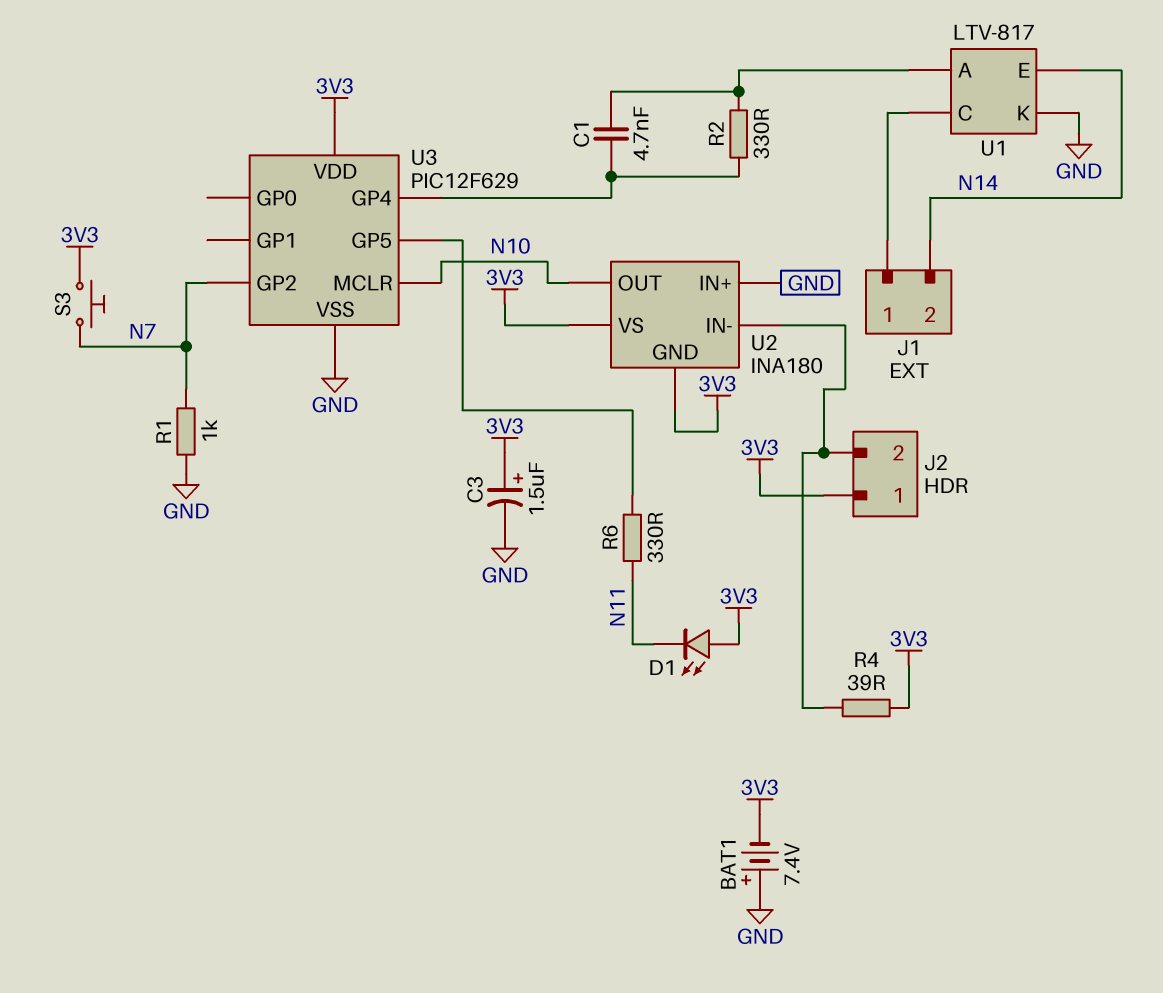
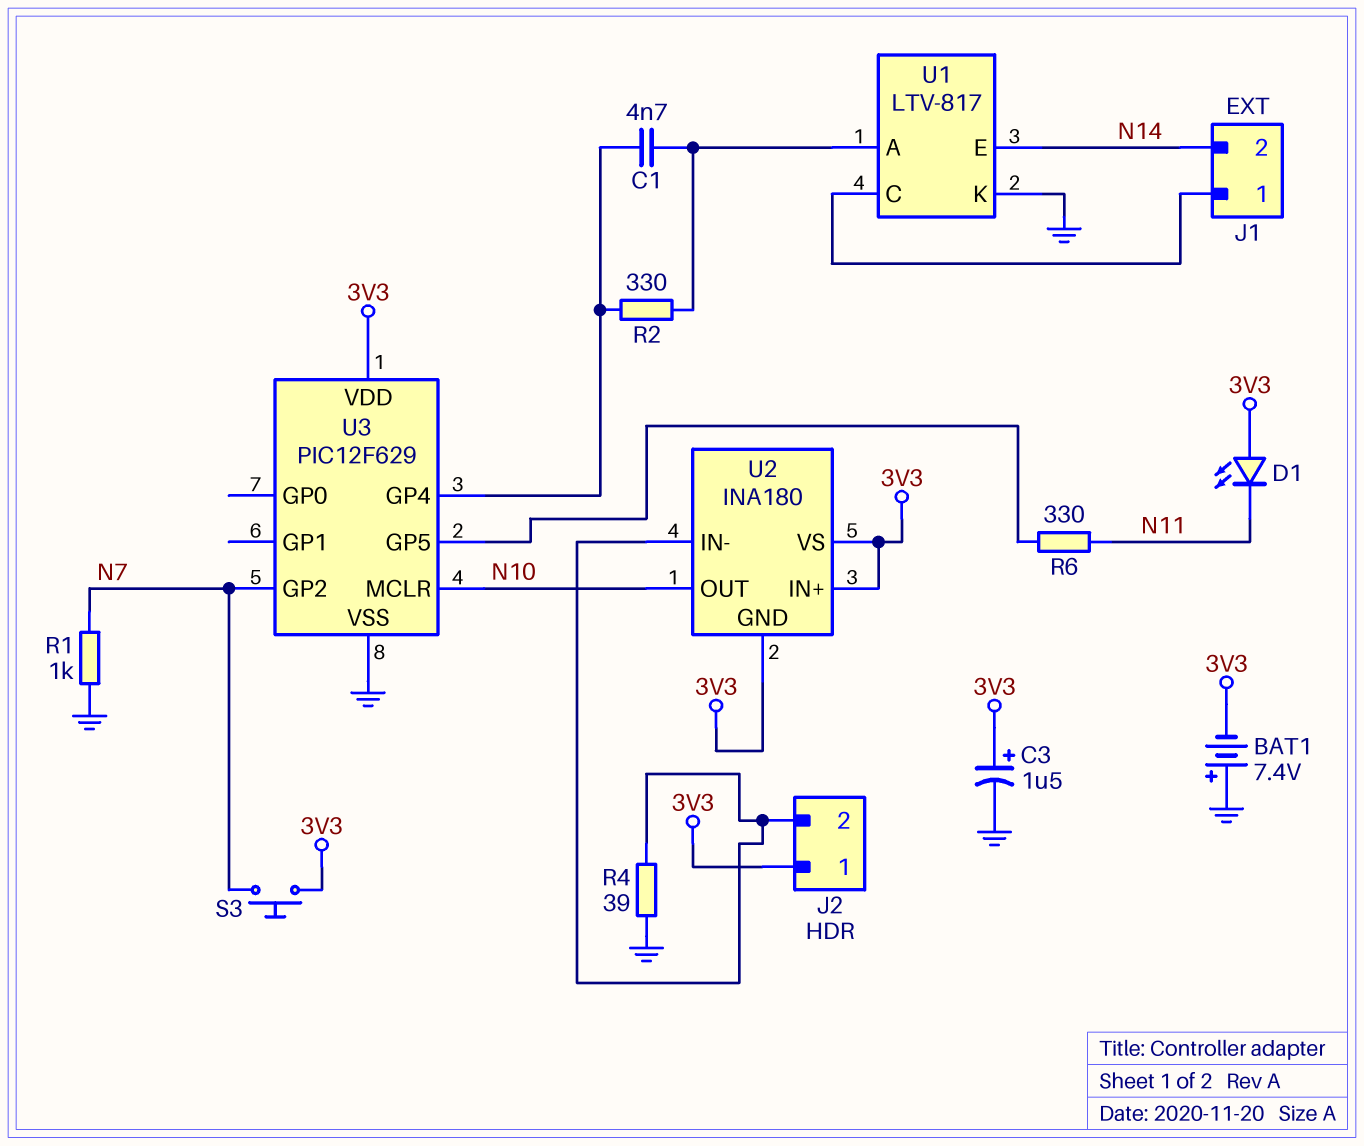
R4: 39 (3V3, J2/2) -> 39 (GND, J2/2)
U2 pin IN+: GND -> 3V3

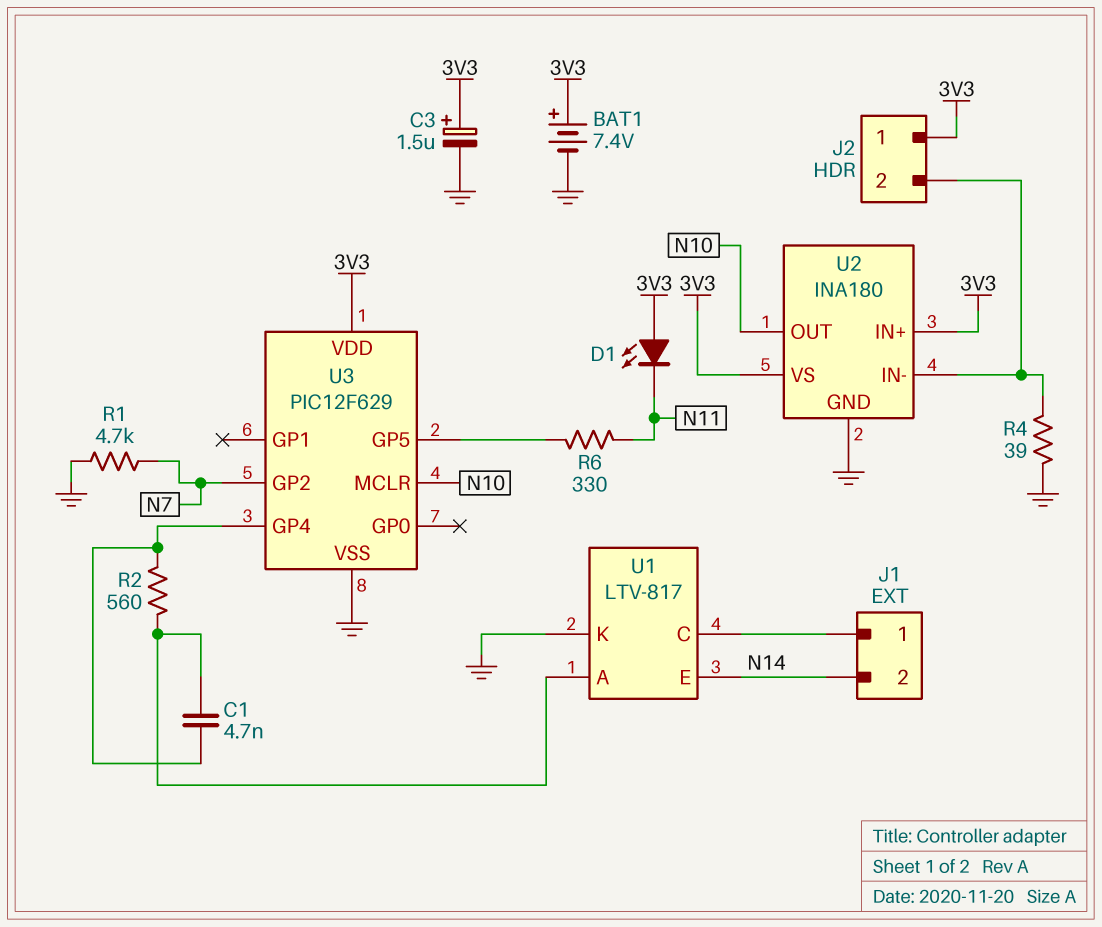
BAT1: 7.4V (plus GND, minus 3V3) -> 7.4V (plus 3V3, minus GND)
R1: 1k (GND, N7) -> 4.7k (GND, N7)
R2: 330 (U1/A, U3/GP4) -> 560 (U1/A, U3/GP4)
S3: button (3V3, N7) -> none
U2 pin GND: 3V3 -> GND

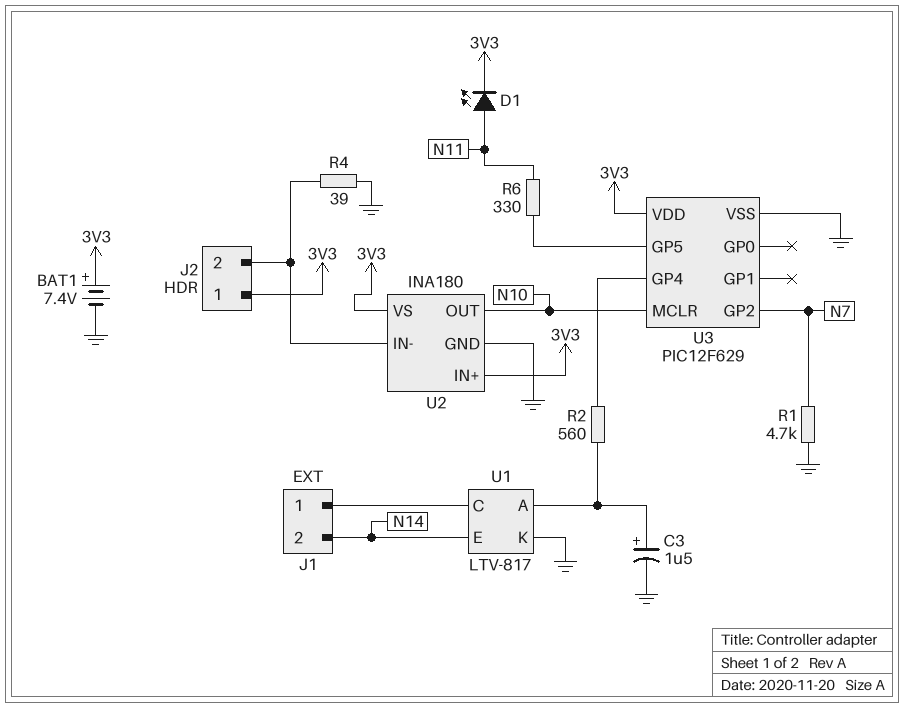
C1: 4.7nF (U1/A, U3/GP4) -> none
C3: 1.5uF (plus 3V3, minus GND) -> 1.5uF (plus U1/A, minus GND)
D1: LED (A 3V3, K N11) -> LED (A N11, K 3V3)

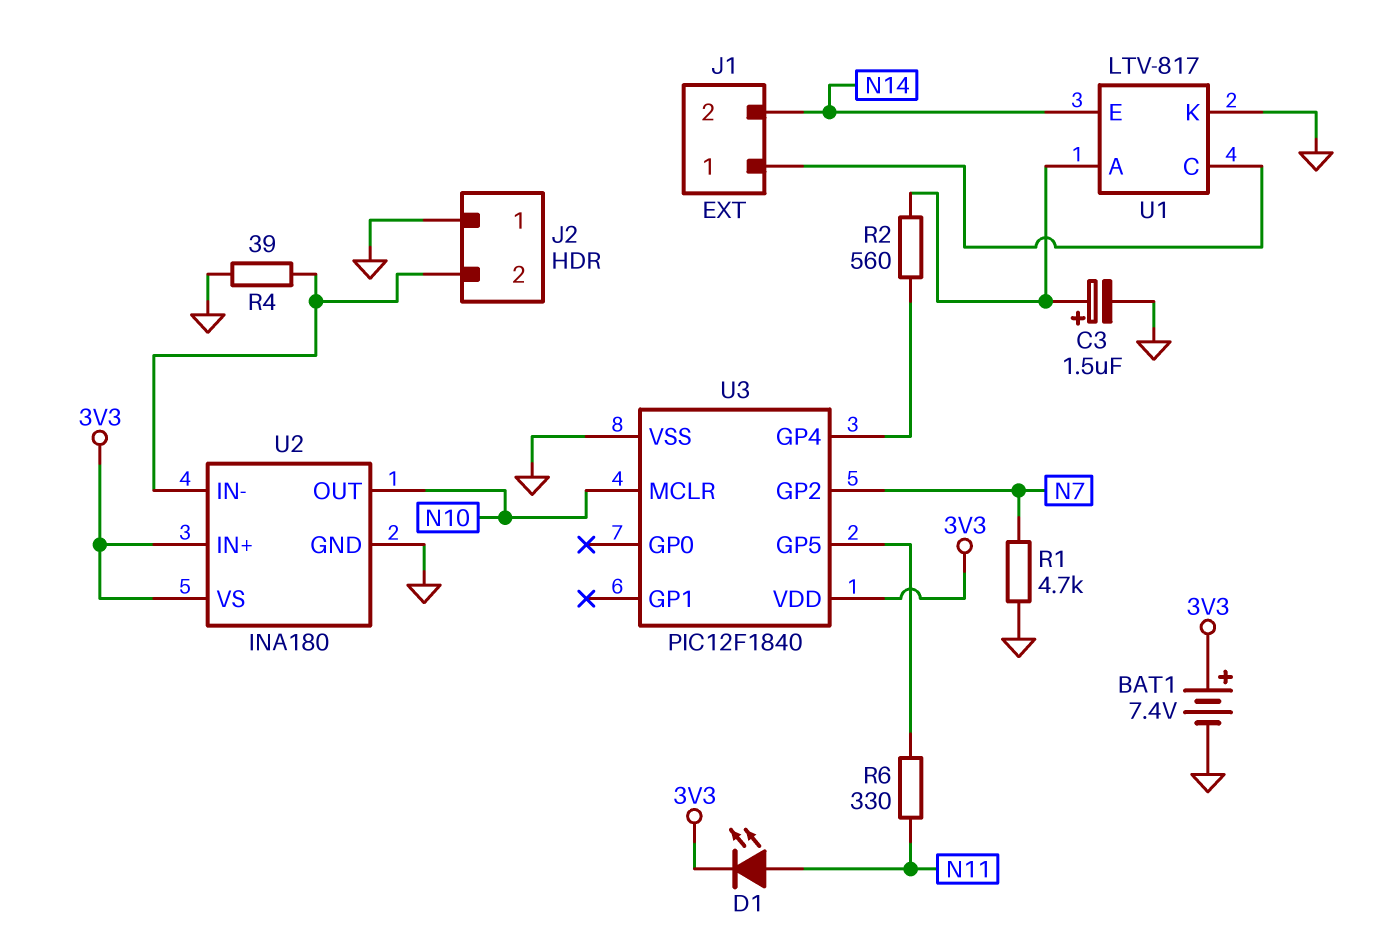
J2 pin 1: 3V3 -> GND
U3: PIC12F629 -> PIC12F1840

